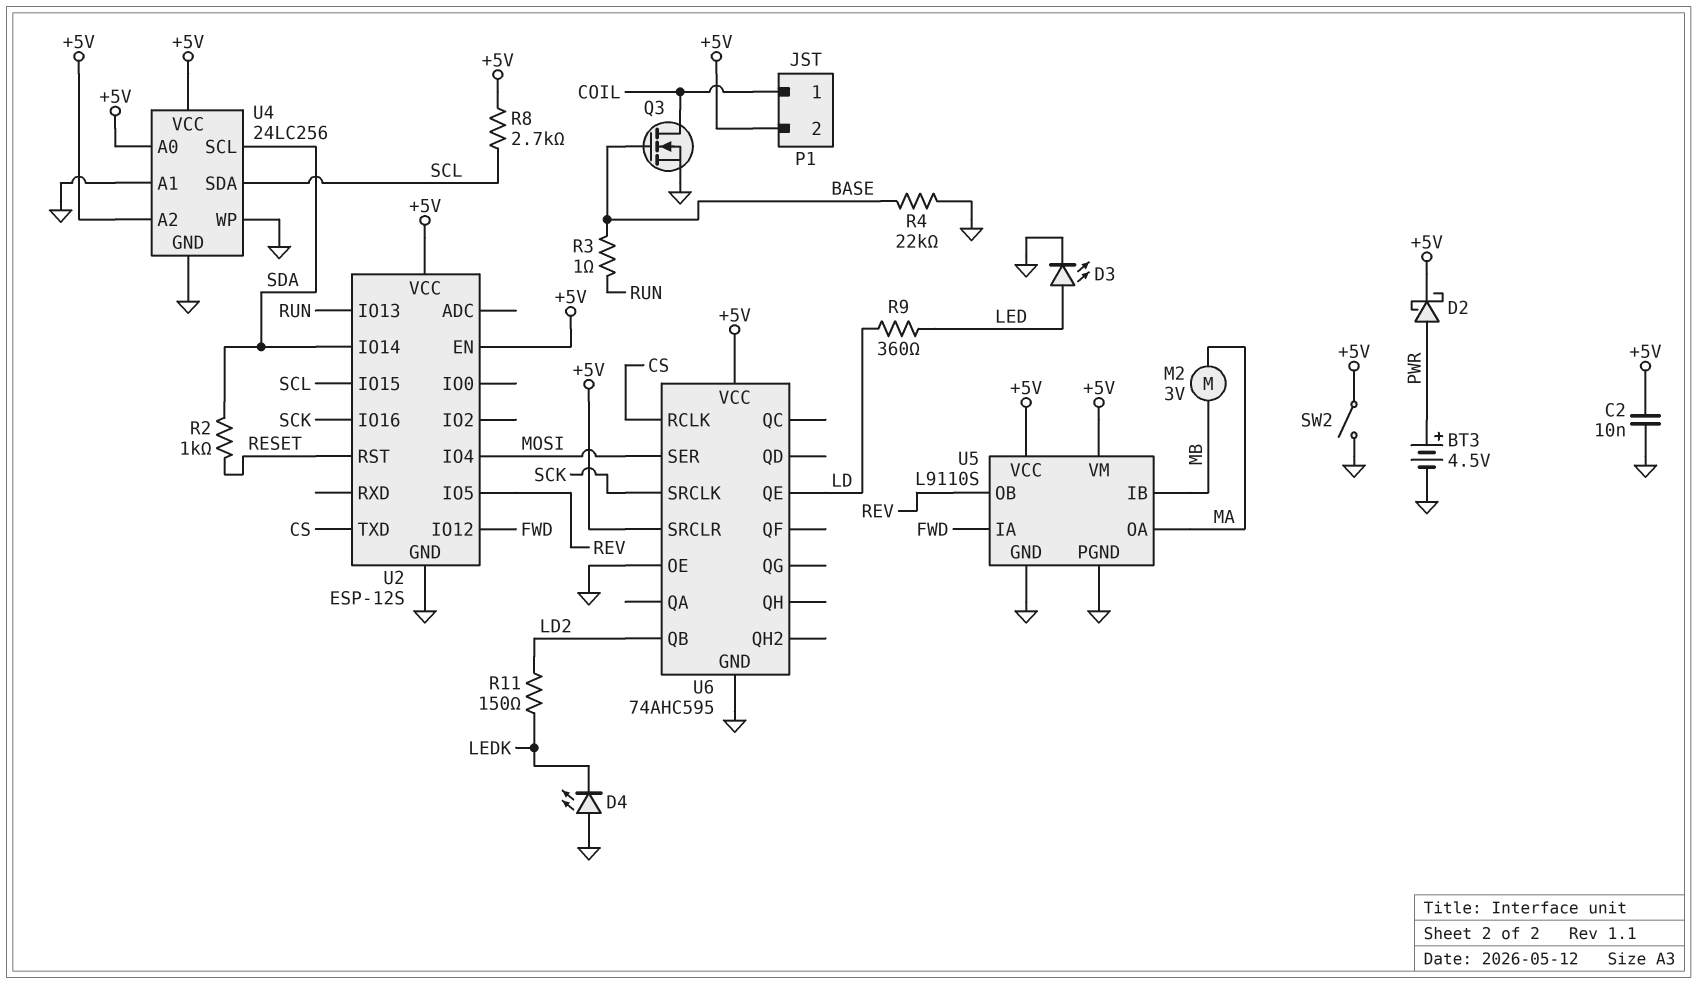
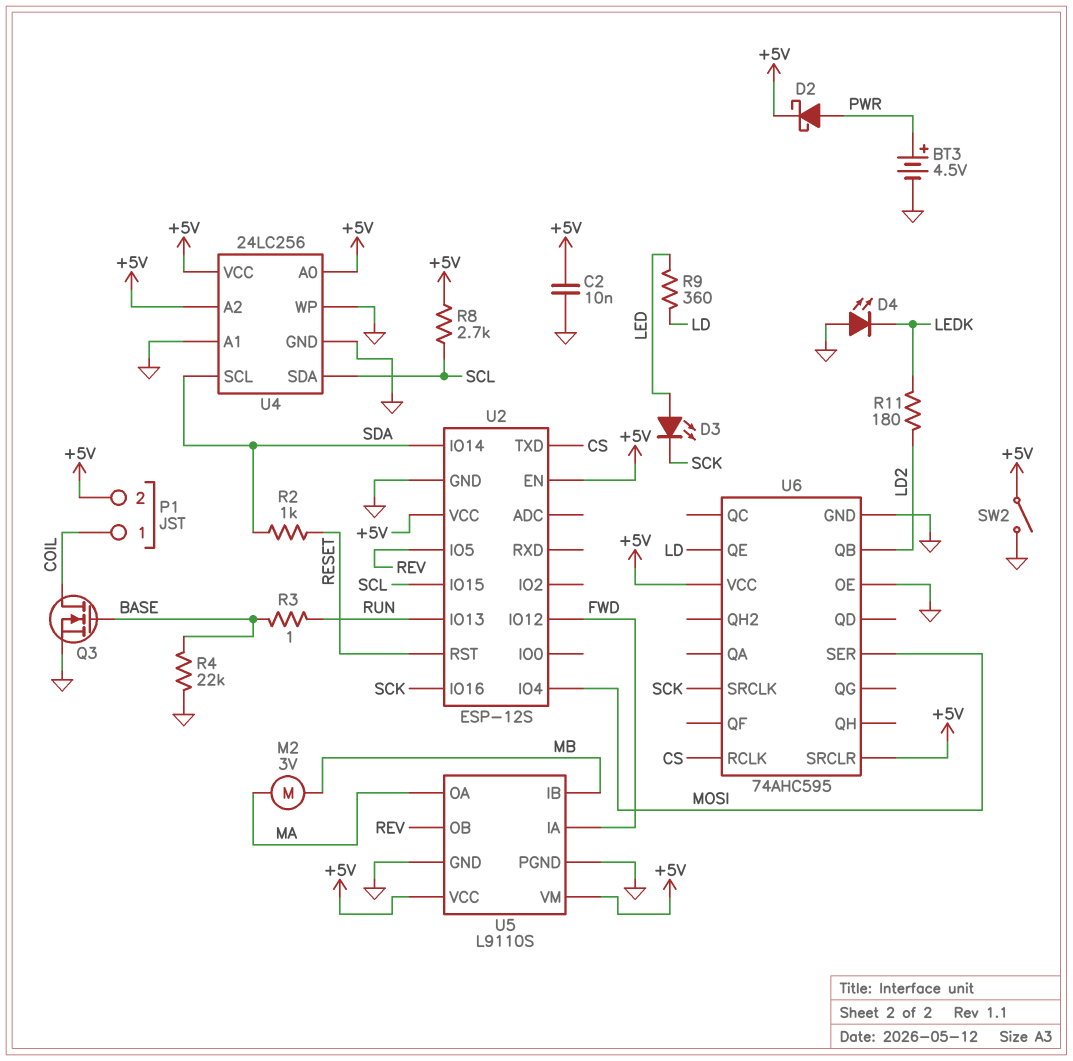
D3: LED (A LED, K GND) -> LED (A LED, K SCK)
R11: 150 (LD2, LEDK) -> 180 (LD2, LEDK)

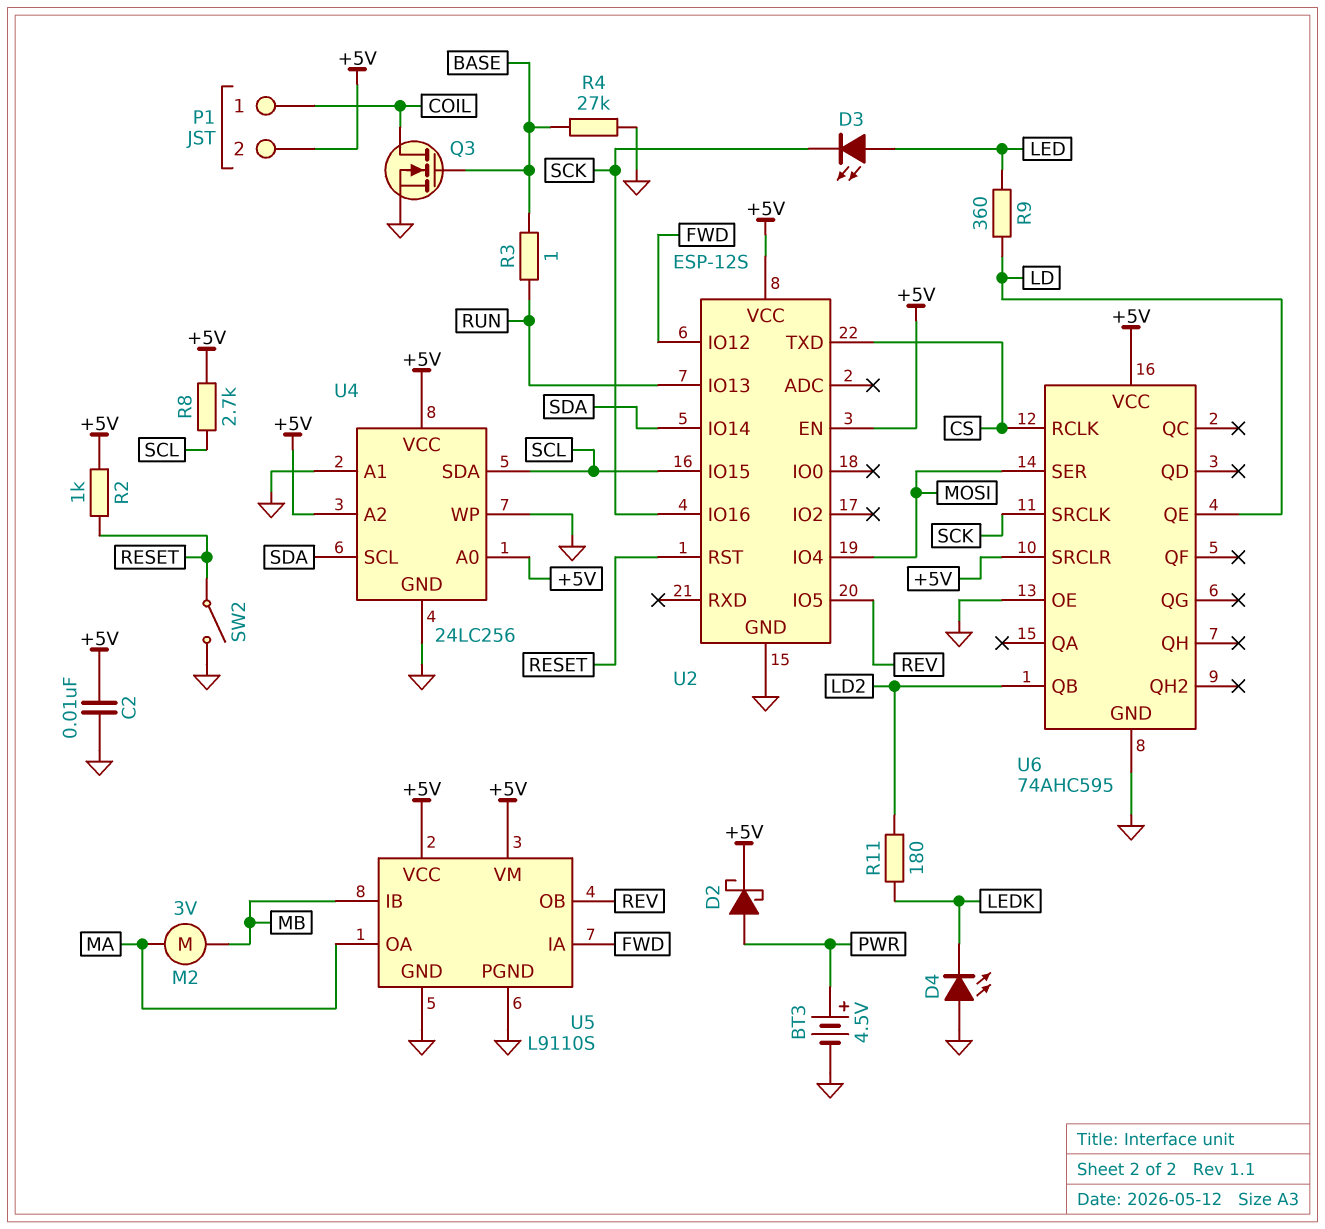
R2: 1k (RESET, SDA) -> 1k (+5V, RESET)
R4: 22k (BASE, GND) -> 27k (BASE, GND)
SW2: switch (+5V, GND) -> switch (GND, RESET)

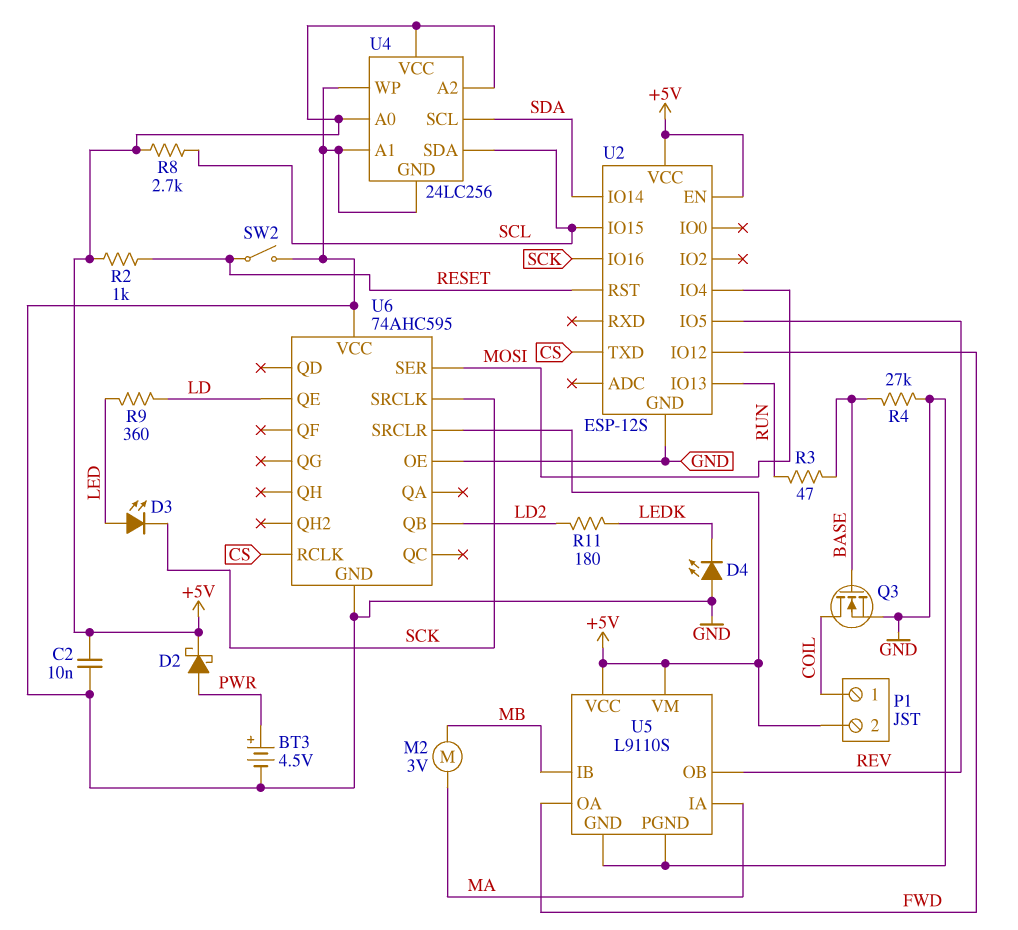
R3: 1 (BASE, RUN) -> 47 (BASE, RUN)
U5 pin IA: FWD -> MA
U5 pin OA: MA -> FWD
U6 pin VCC: +5V -> GND

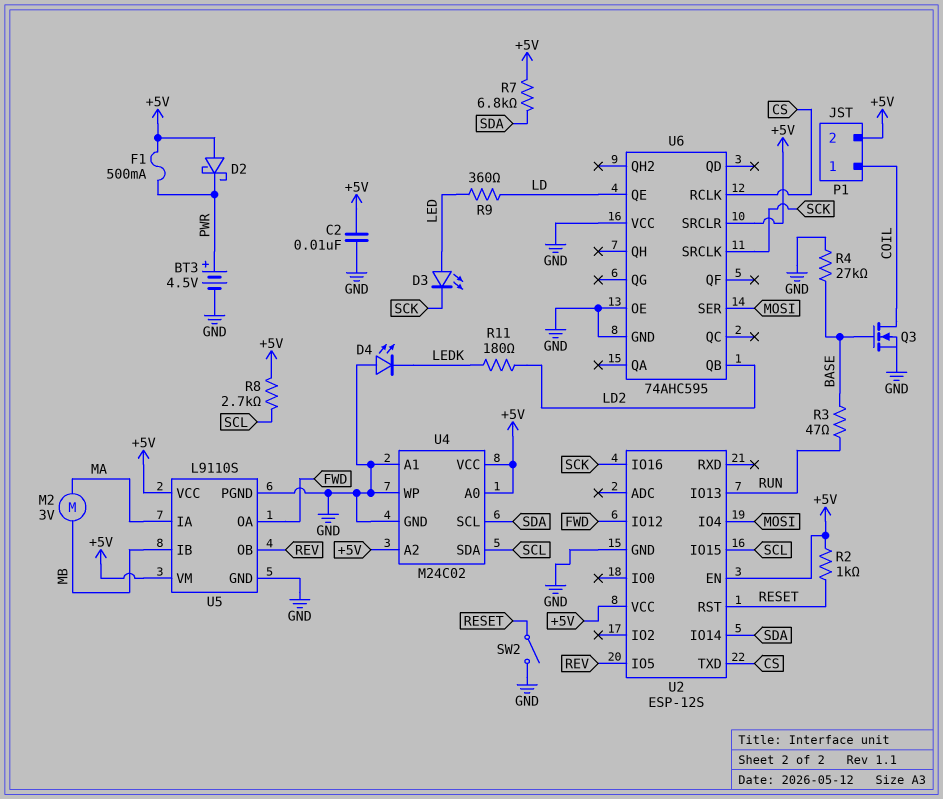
D2: schottky (A PWR, K +5V) -> schottky (A +5V, K PWR)
F1: none -> 500mA (+5V, PWR)
R7: none -> 6.8k (+5V, SDA)
U4: 24LC256 -> M24C02

